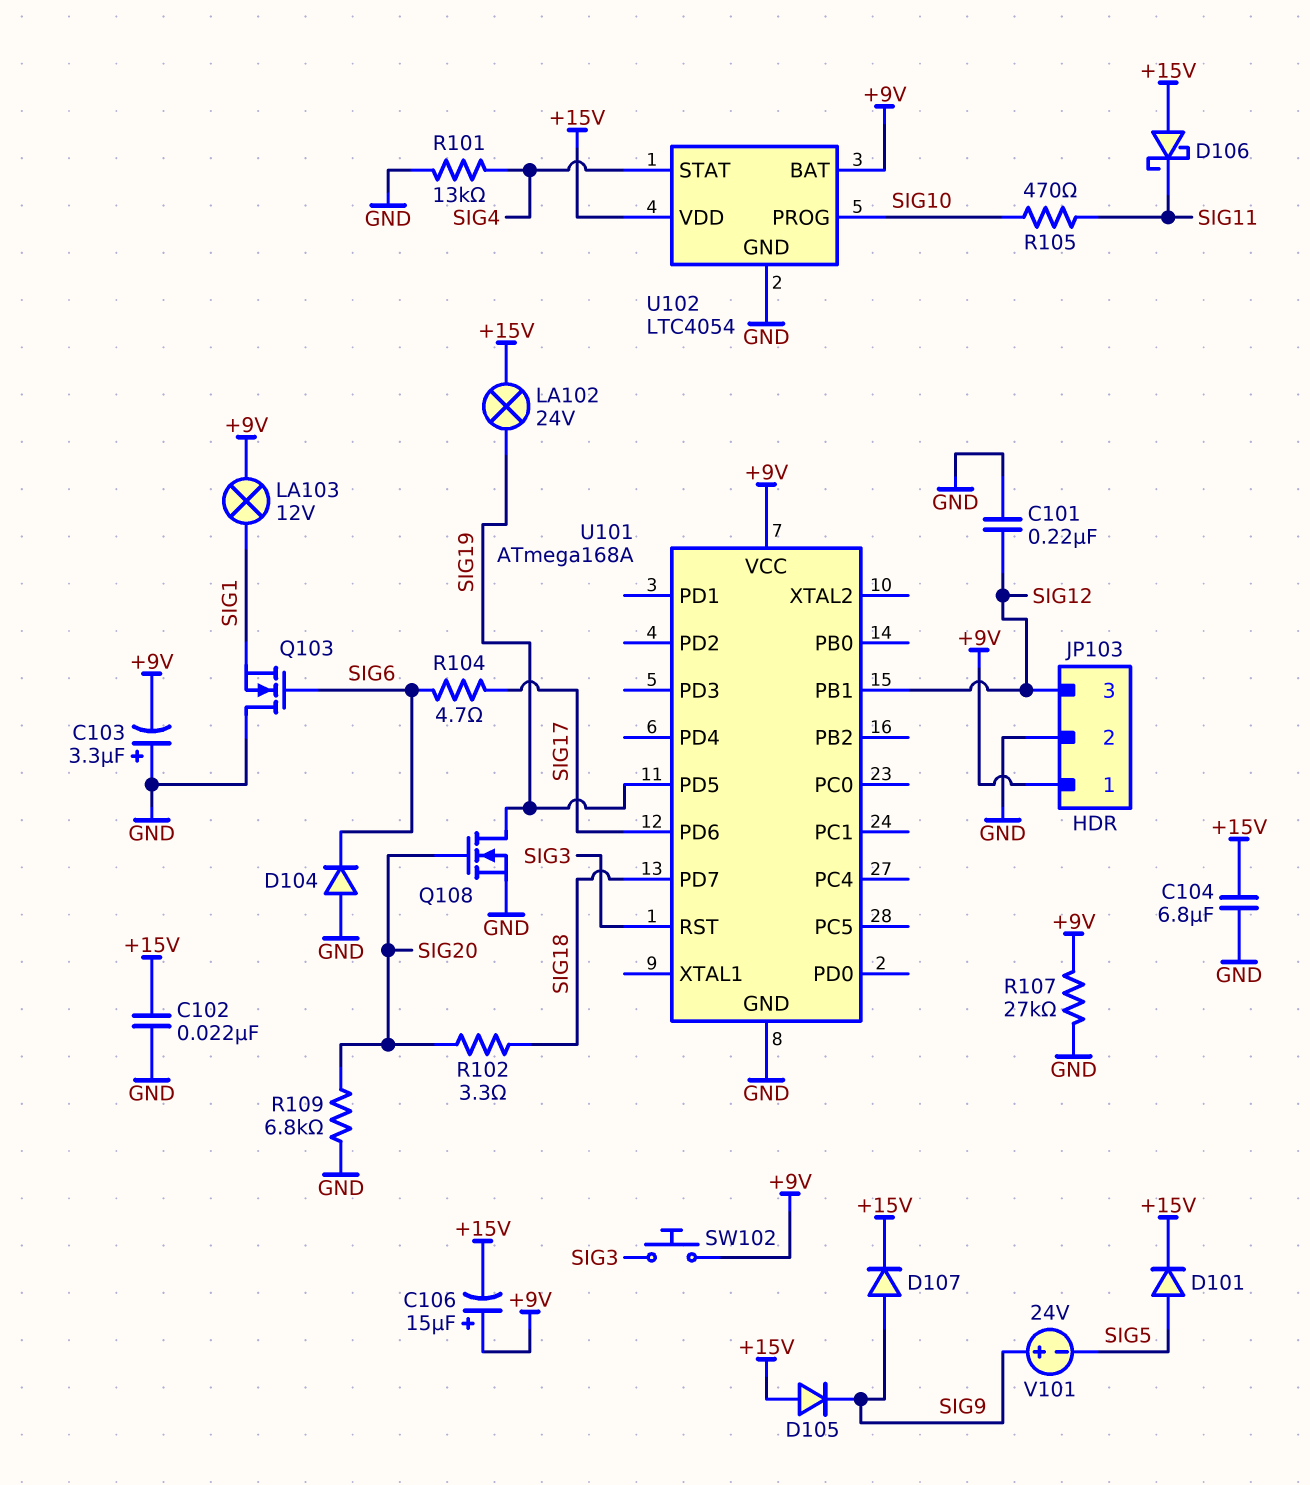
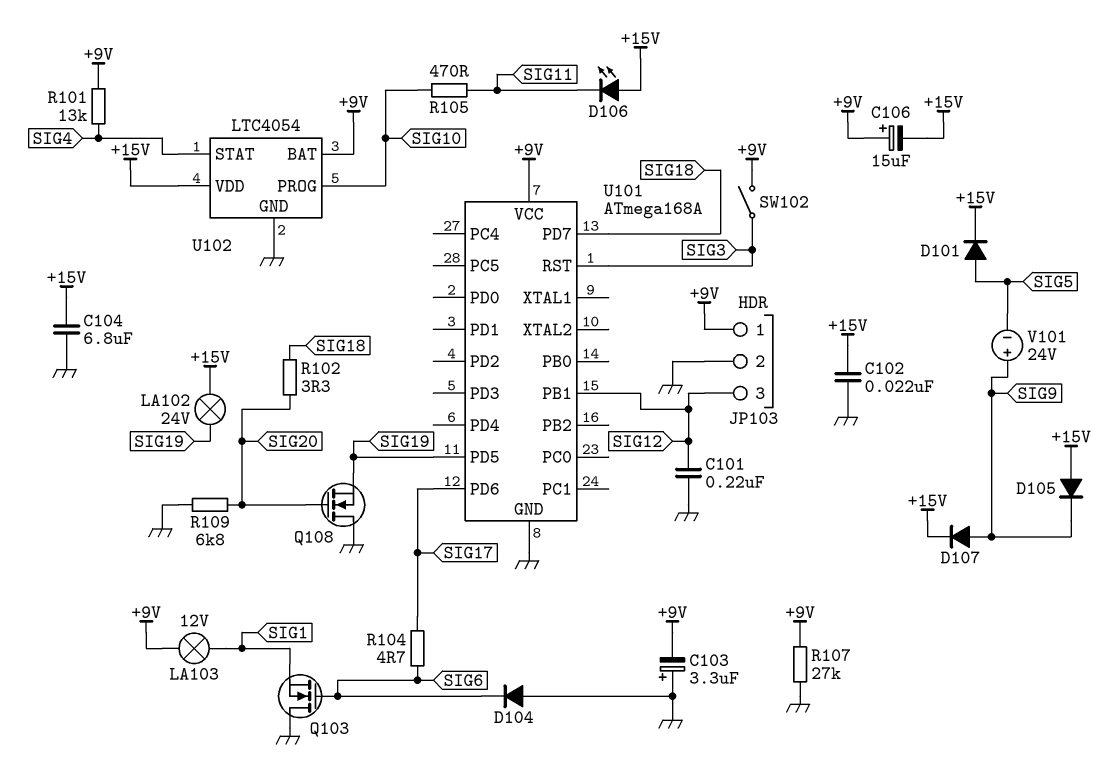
D106: schottky (A +15V, K SIG11) -> LED (A +15V, K SIG11)
Q108: NMOS (G SIG20, D SIG19, S GND) -> NMOS (G SIG20, D GND, S SIG19)
R101: 13k (GND, SIG4) -> 13k (+9V, SIG4)
SW102: button (+9V, SIG3) -> switch (+9V, SIG3)

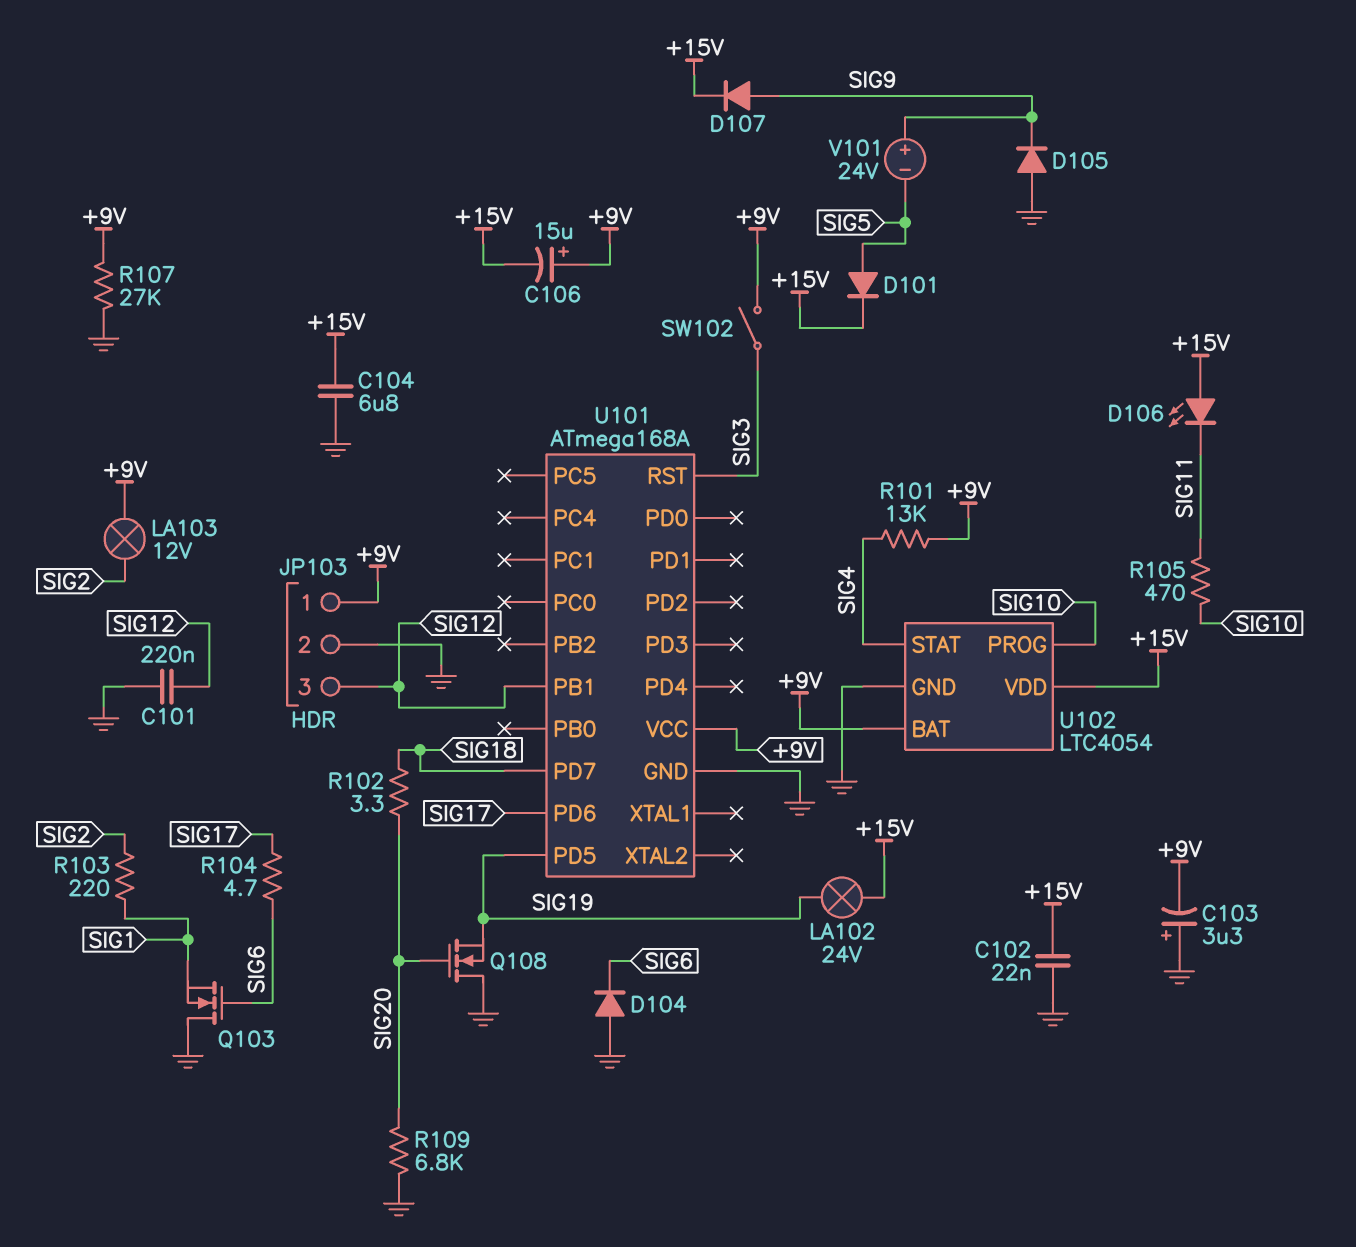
D105: diode (A +15V, K SIG9) -> diode (A GND, K SIG9)
LA103: lamp 12V (+9V, SIG1) -> lamp 12V (+9V, SIG2)
R103: none -> 220 (SIG1, SIG2)

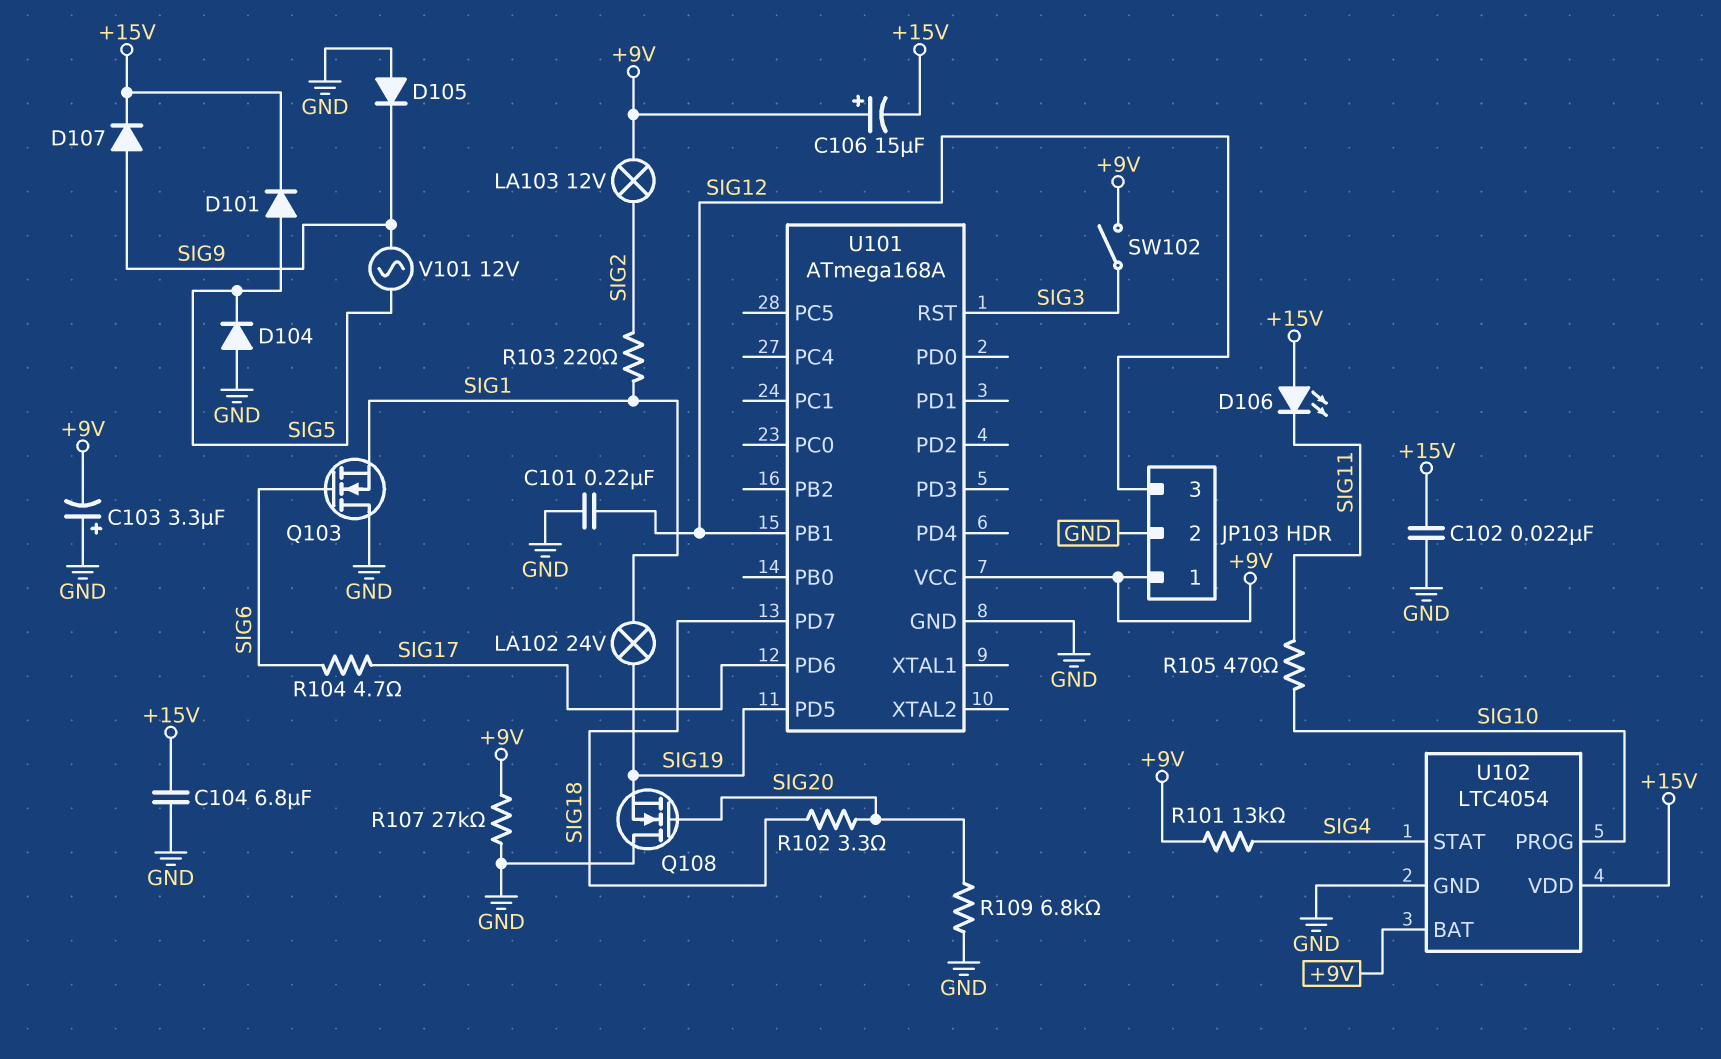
D104: diode (A GND, K SIG6) -> diode (A GND, K SIG5)
LA102: lamp 24V (+15V, SIG19) -> lamp 24V (SIG1, SIG19)
V101: 24V (plus SIG9, minus SIG5) -> AC 12V (SIG5, SIG9)

